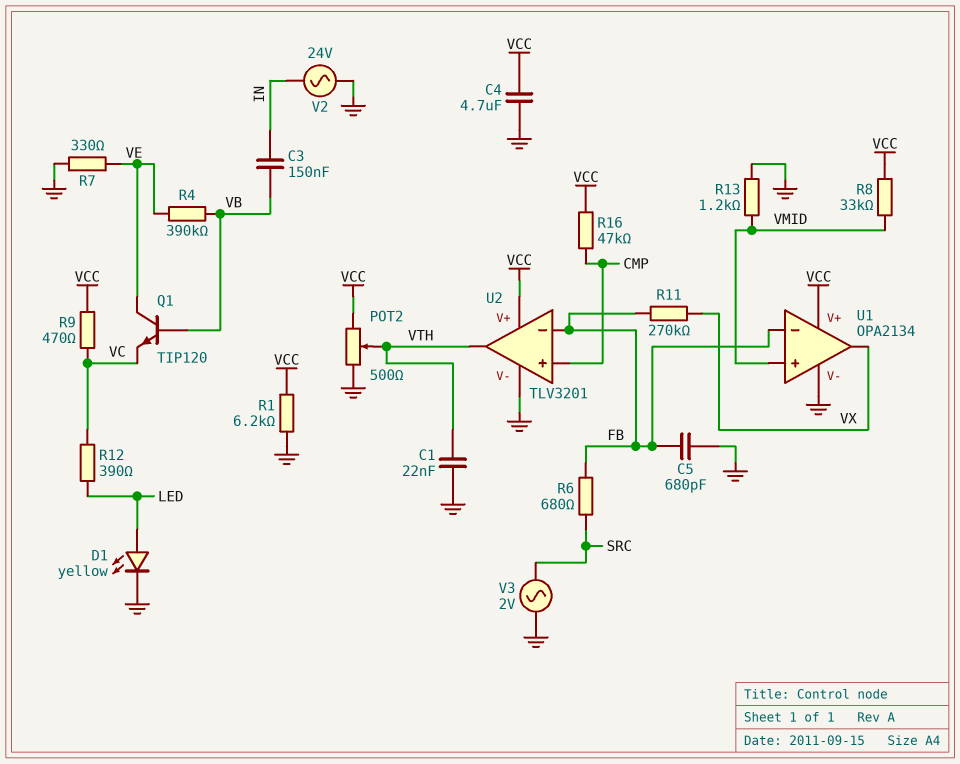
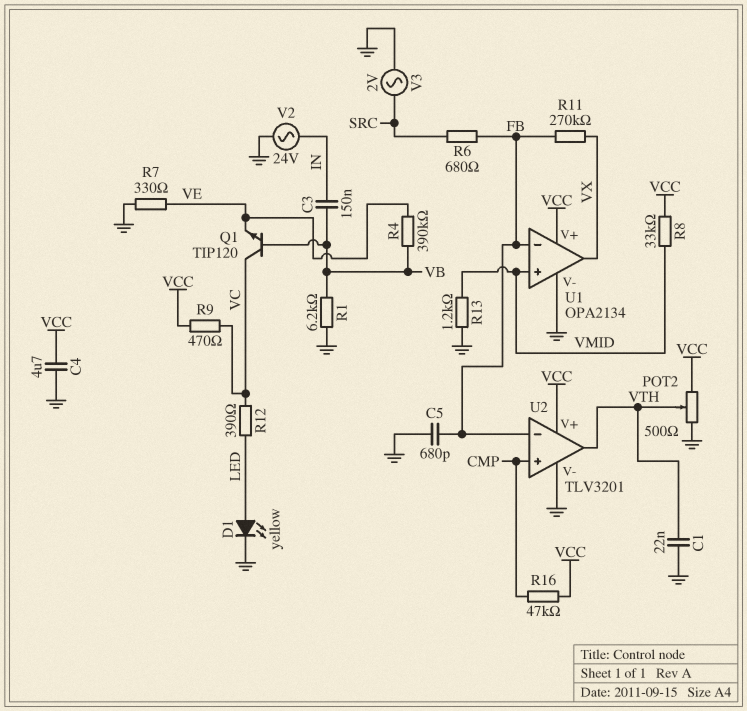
Q1: NPN TIP120 (B VB, C VE, E VC) -> NPN TIP120 (B VB, C VC, E VE)
R1: 6.2k (GND, VCC) -> 6.2k (GND, VB)

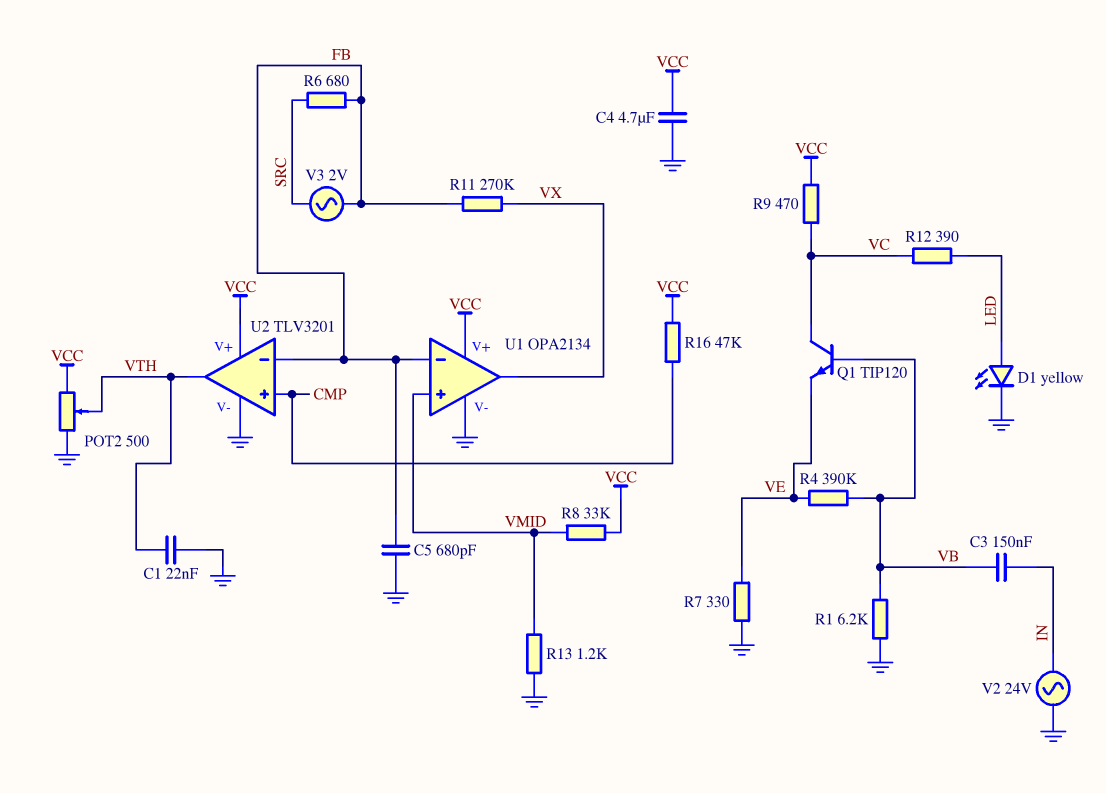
V3: AC 2V (GND, SRC) -> AC 2V (FB, SRC)

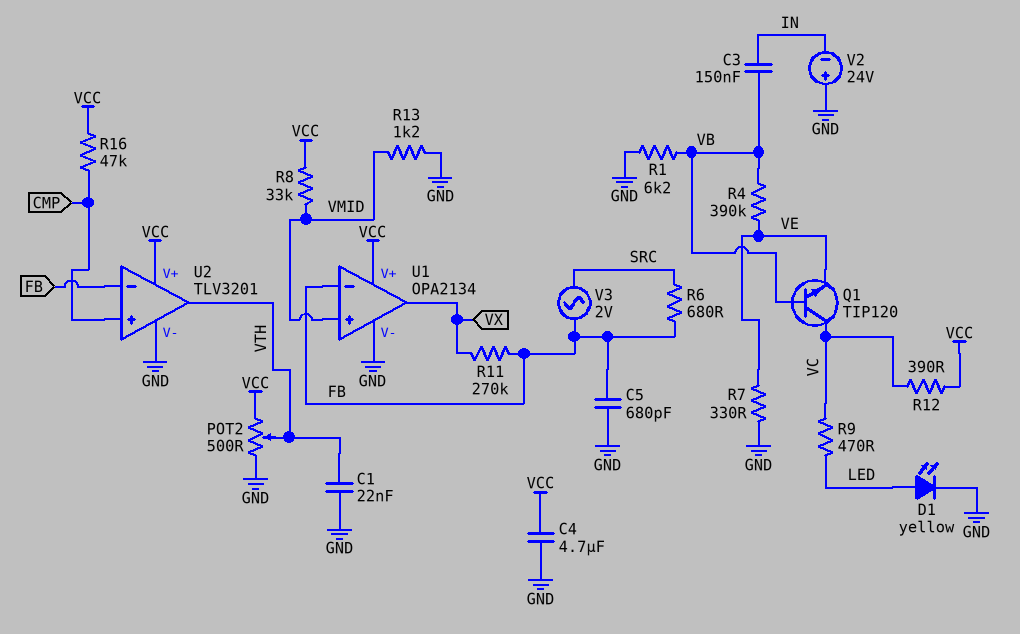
R9: 470 (VC, VCC) -> 470 (LED, VC)
R12: 390 (LED, VC) -> 390 (VC, VCC)
V2: AC 24V (GND, IN) -> 24V (plus GND, minus IN)

